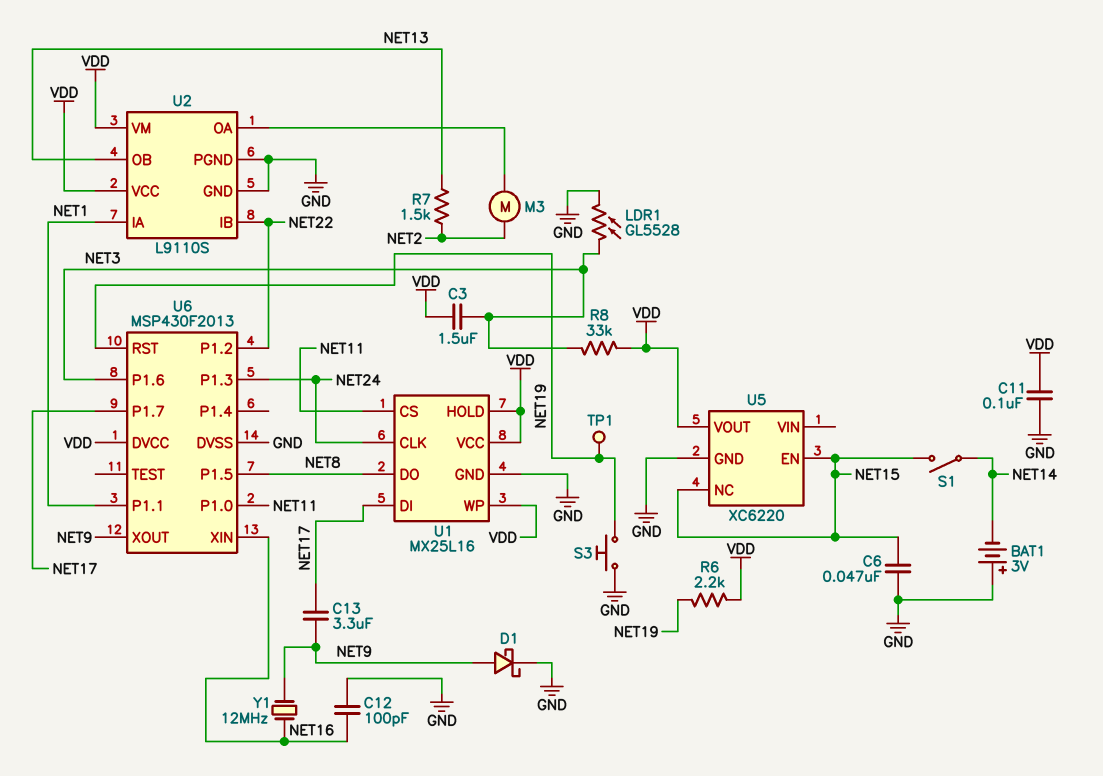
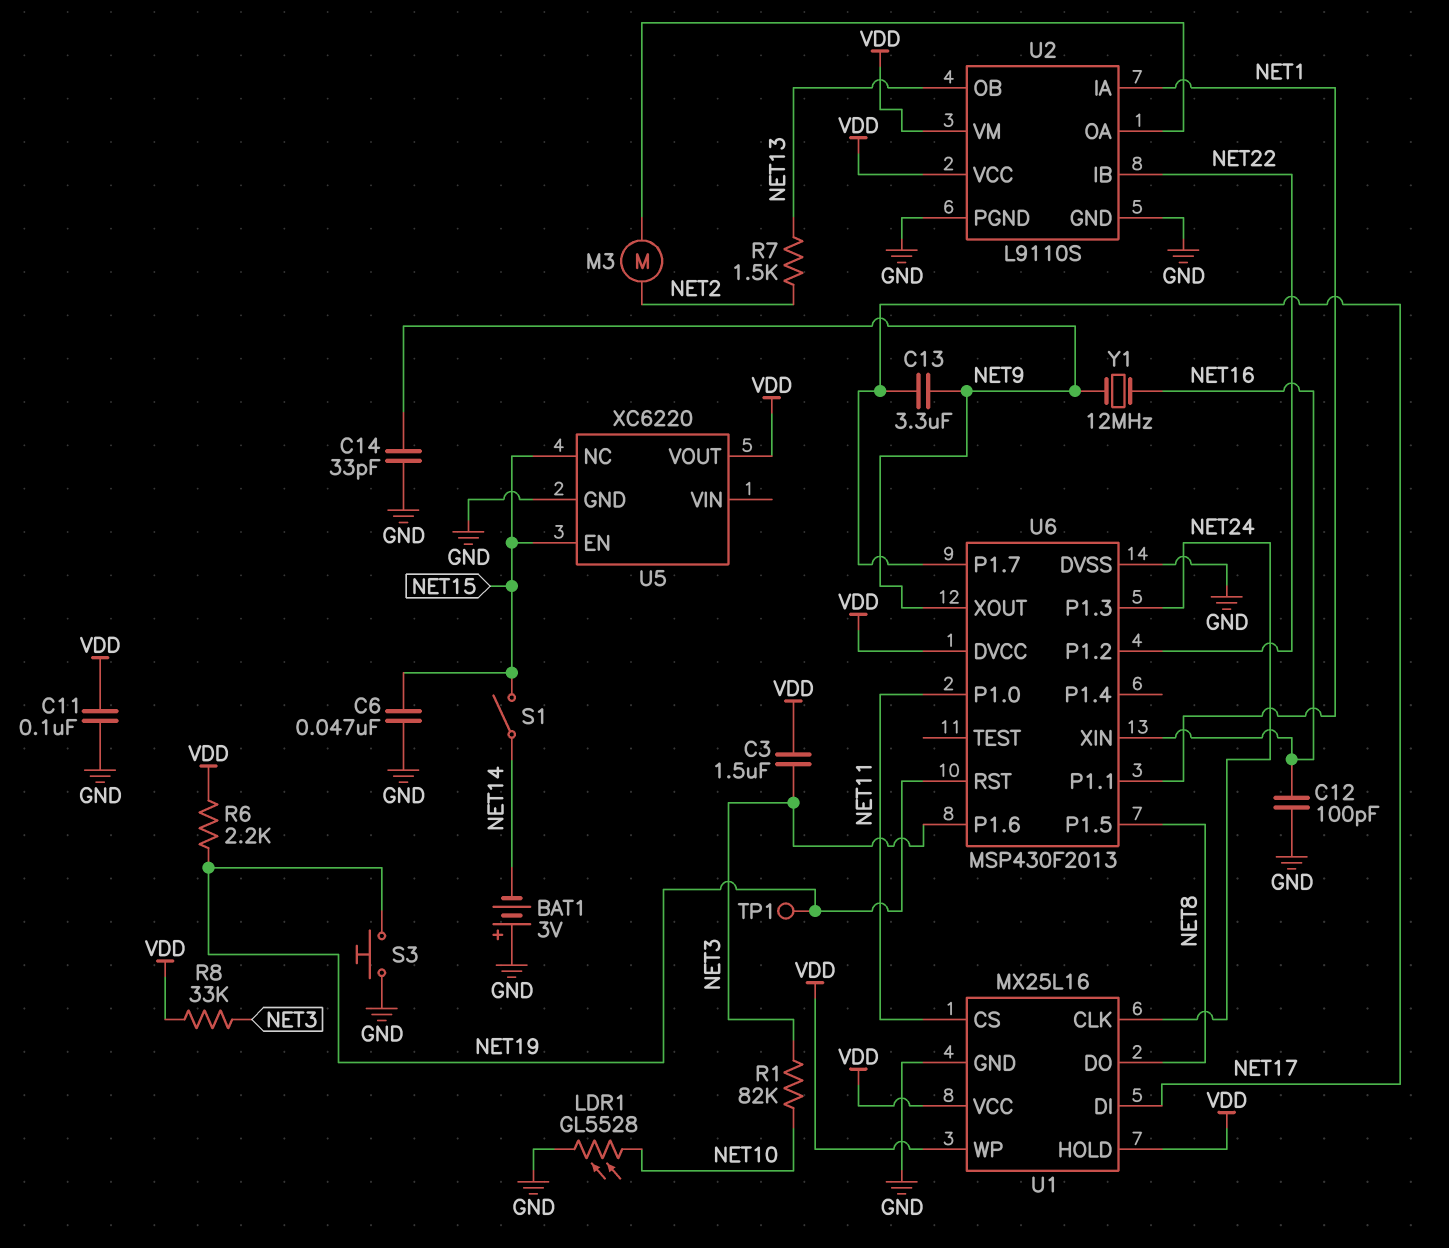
C14: none -> 33pF (GND, NET9)
D1: schottky (A NET9, K GND) -> none
LDR1: GL5528 (GND, NET3) -> GL5528 (GND, NET10)
R1: none -> 82k (NET3, NET10)

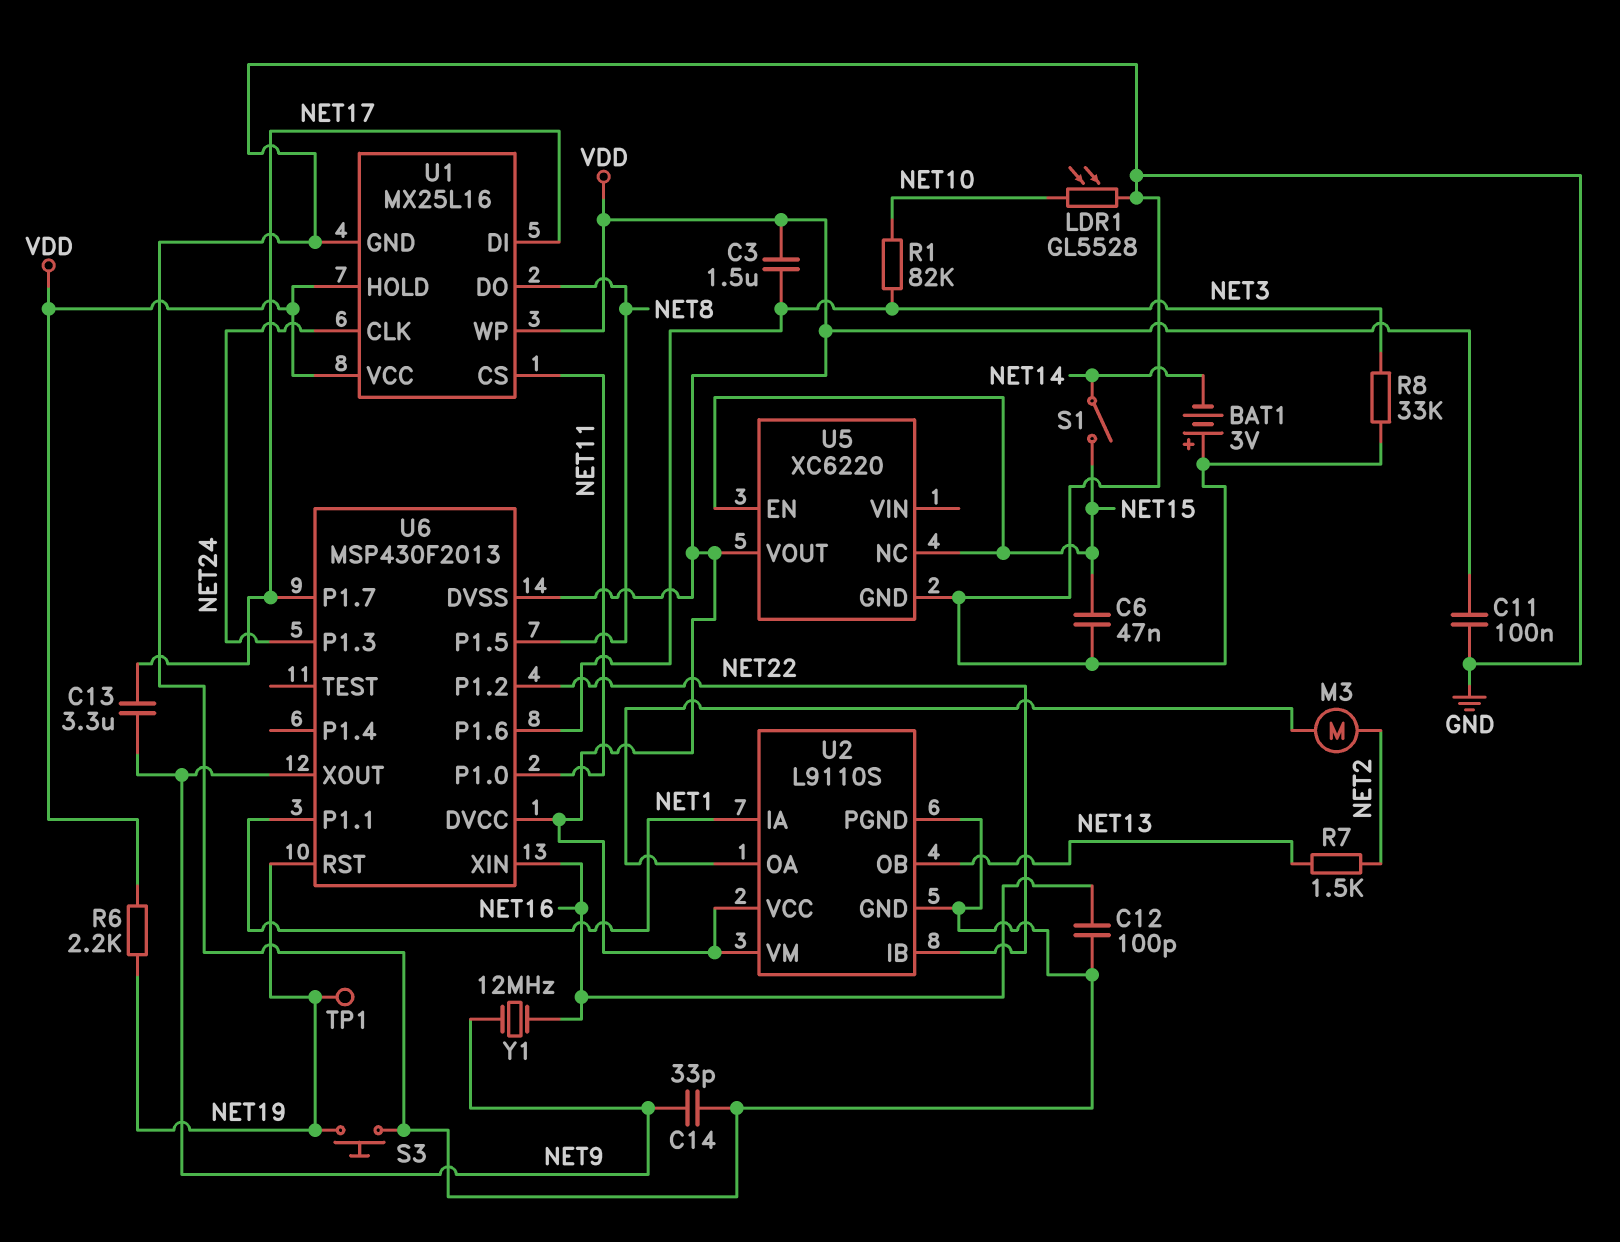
R8: 33k (NET3, VDD) -> 33k (GND, NET3)
U6 pin DVSS: GND -> VDD

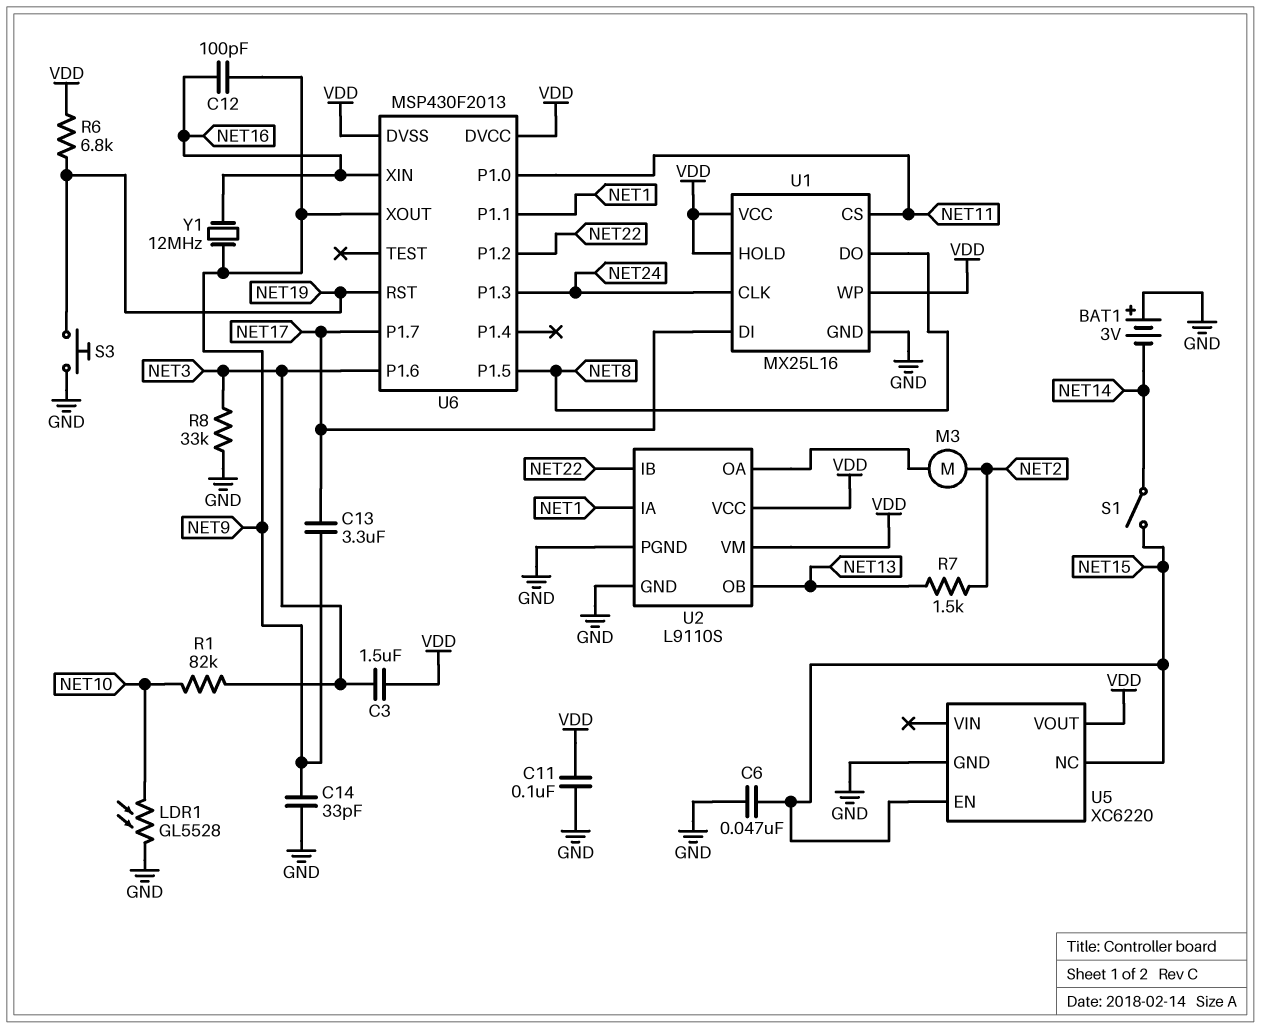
C12: 100pF (GND, NET16) -> 100pF (NET9, NET16)
R6: 2.2k (NET19, VDD) -> 6.8k (NET19, VDD)
TP1: test point (NET19) -> none

